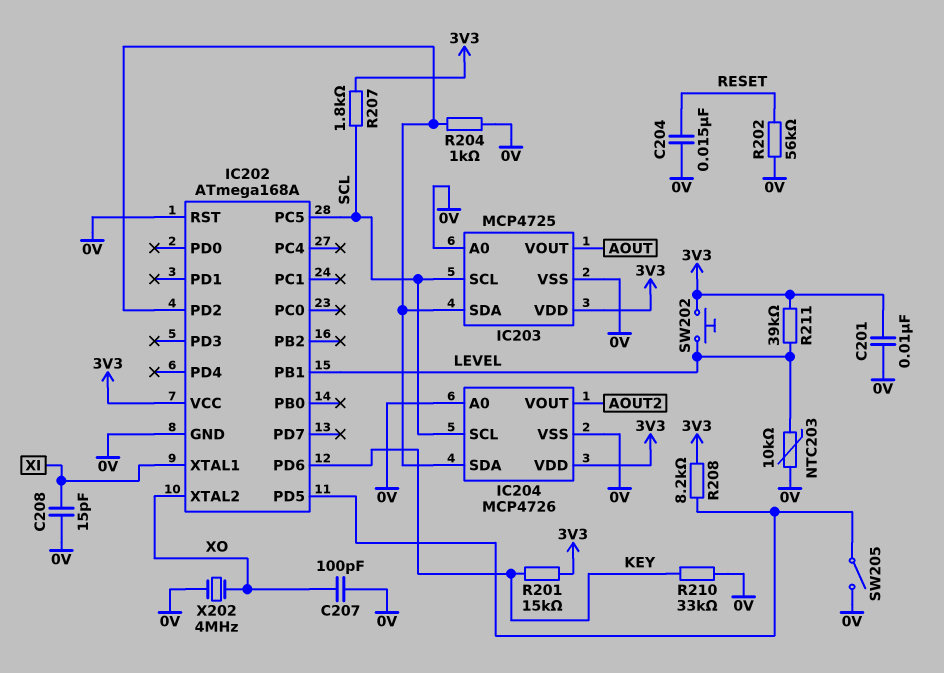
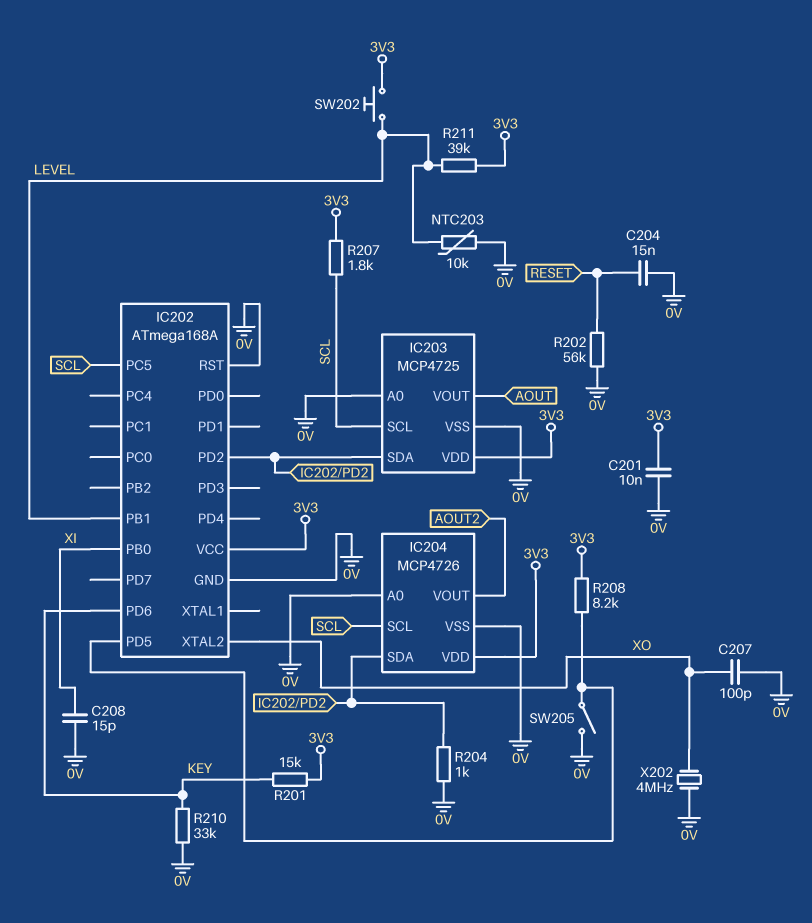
IC202 pin PB0: none -> XI
IC202 pin XTAL1: XI -> none

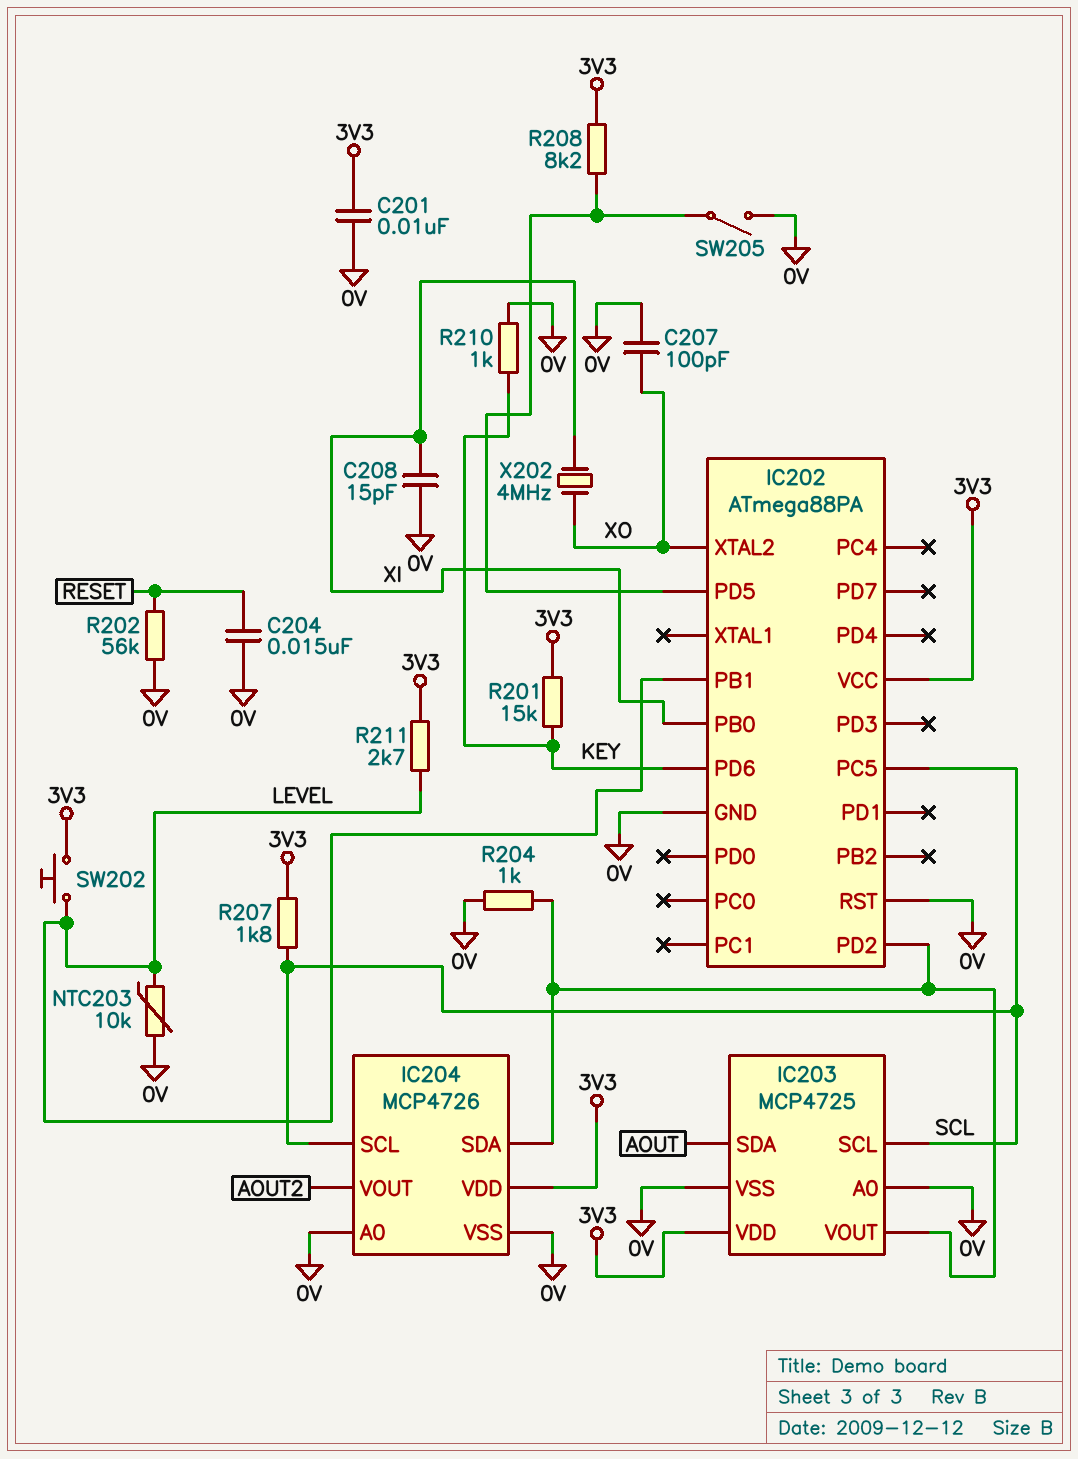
IC202: ATmega168A -> ATmega88PA
IC203 pin SDA: IC202/PD2 -> AOUT
IC203 pin VOUT: AOUT -> IC202/PD2
R210: 33k (0V, KEY) -> 1k (0V, KEY)
R211: 39k (3V3, LEVEL) -> 2.7k (3V3, LEVEL)
X202: 4MHz (0V, XO) -> 4MHz (XI, XO)

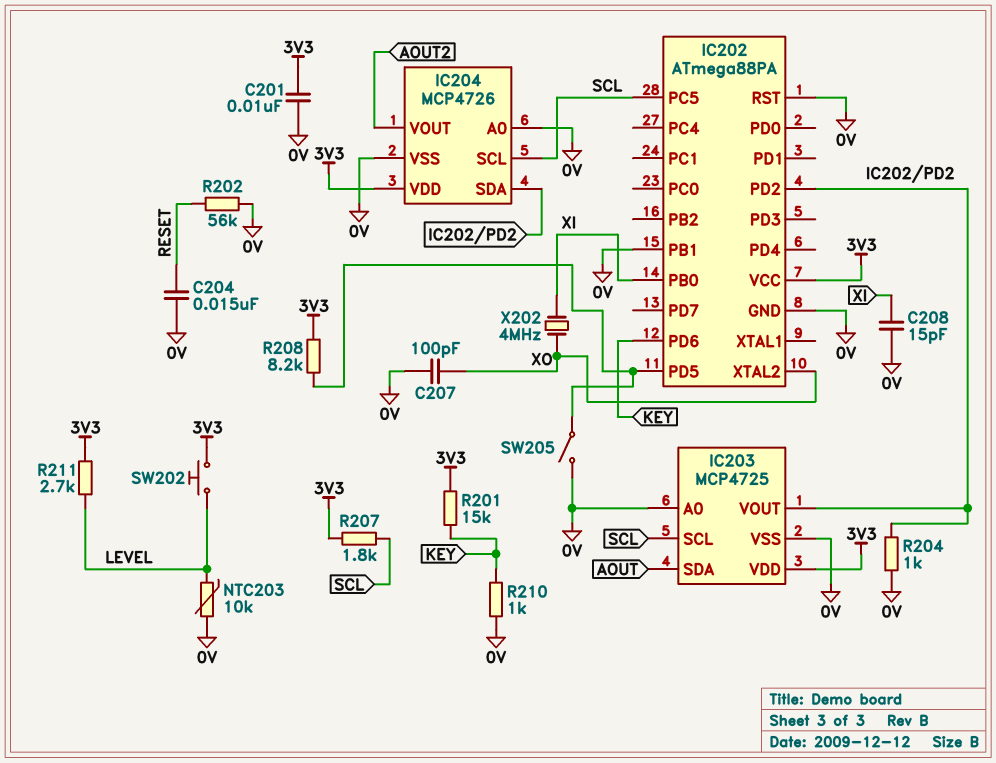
IC202 pin PB1: LEVEL -> 0V

